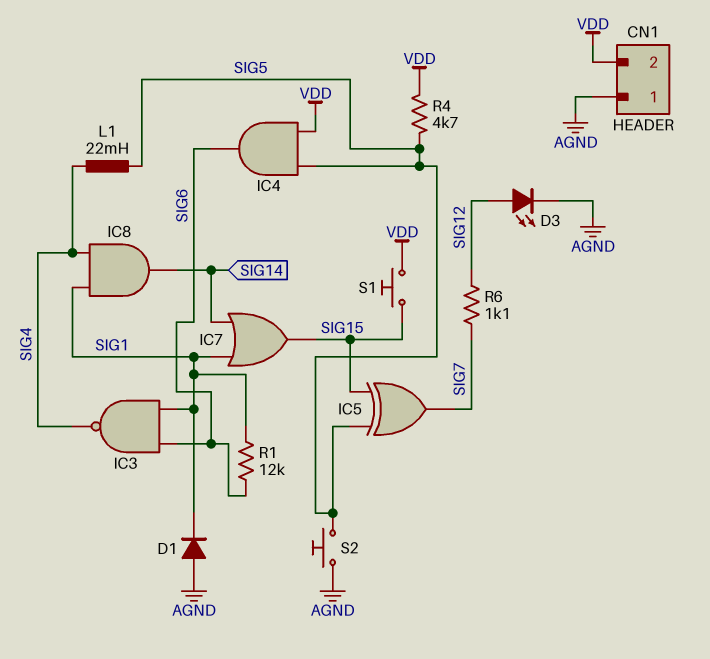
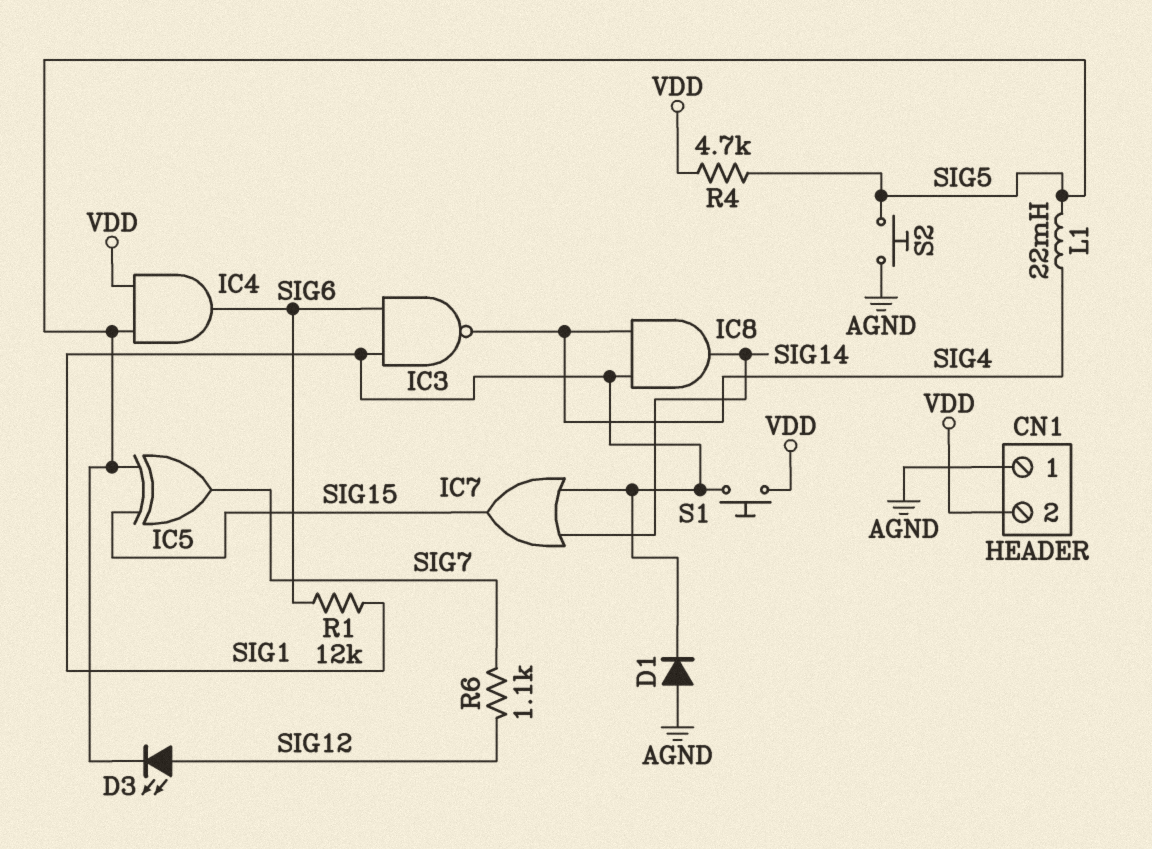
D3: LED (A SIG12, K AGND) -> LED (A SIG12, K SIG5)
S1: button (SIG15, VDD) -> button (SIG1, VDD)

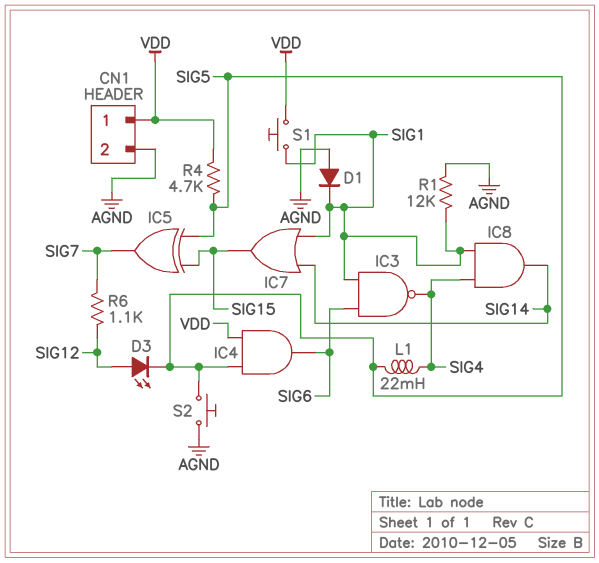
CN1 pin 1: AGND -> VDD
CN1 pin 2: VDD -> AGND
R1: 12k (SIG1, SIG6) -> 12k (AGND, SIG1)

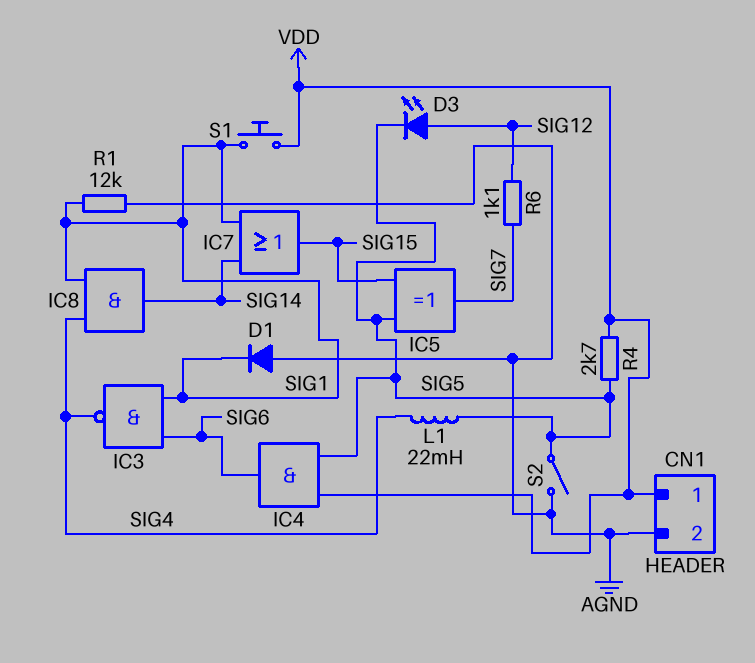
R4: 4.7k (SIG5, VDD) -> 2.7k (SIG5, VDD)
S2: button (AGND, SIG5) -> switch (AGND, SIG5)

